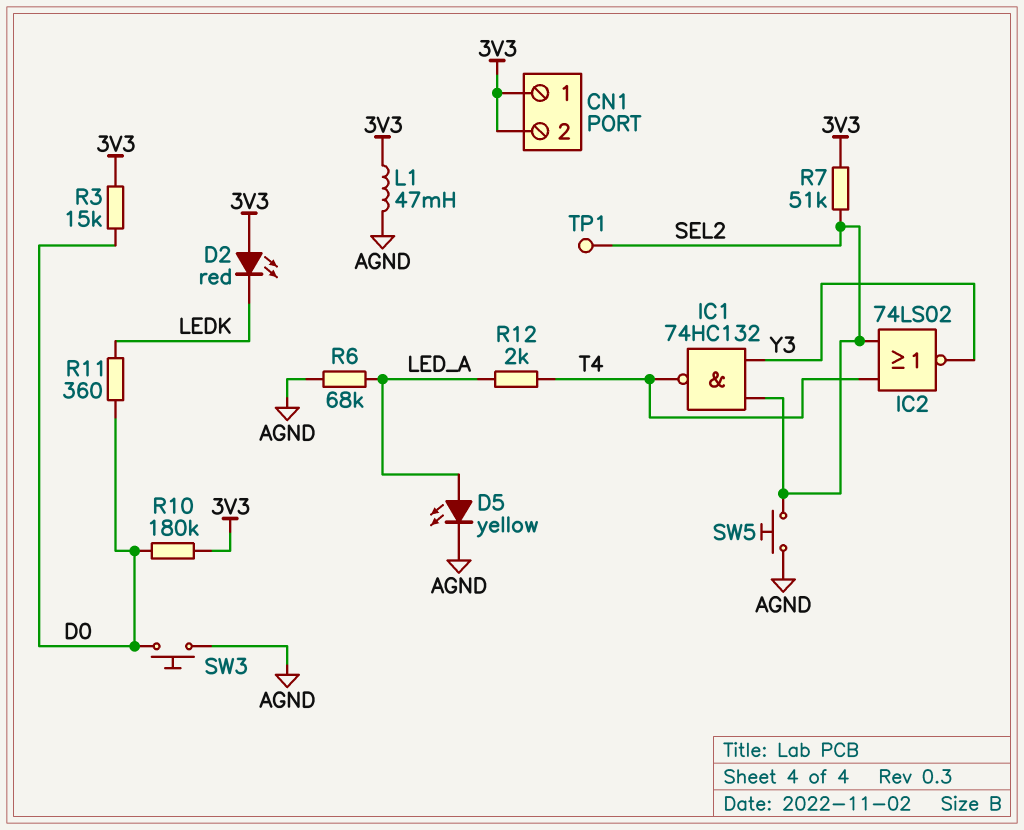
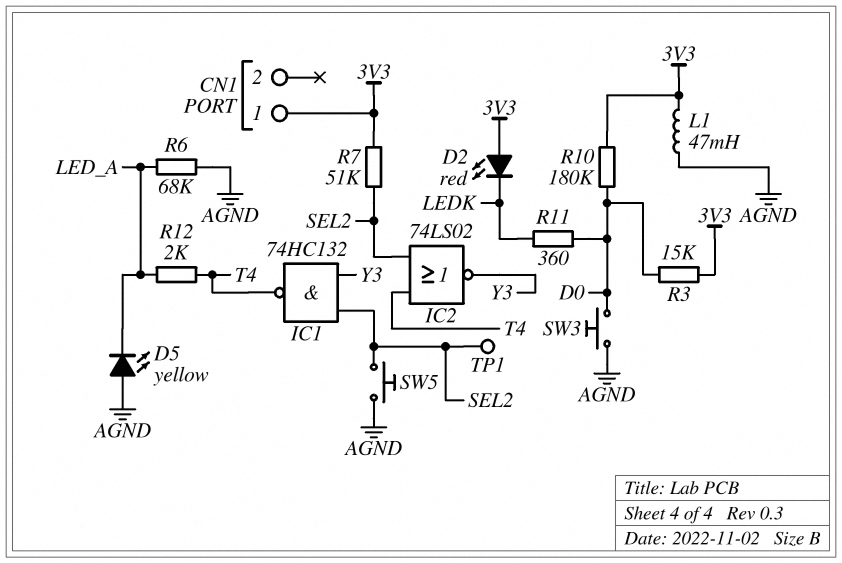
CN1 pin 2: 3V3 -> none
D5: LED yellow (A LED_A, K AGND) -> LED yellow (A AGND, K LED_A)

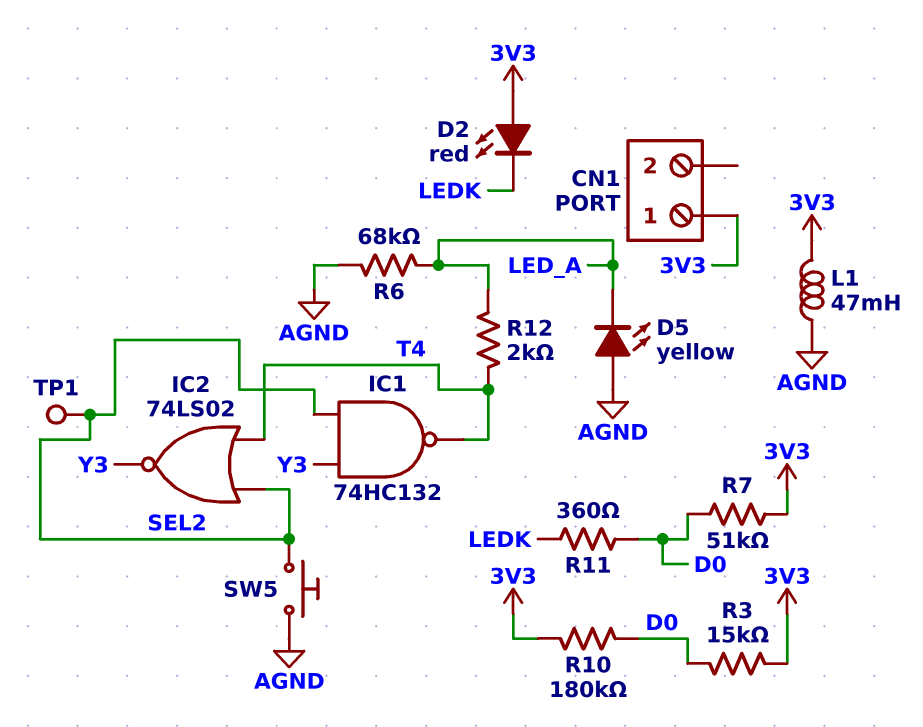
R7: 51k (3V3, SEL2) -> 51k (3V3, D0)
SW3: button (AGND, D0) -> none

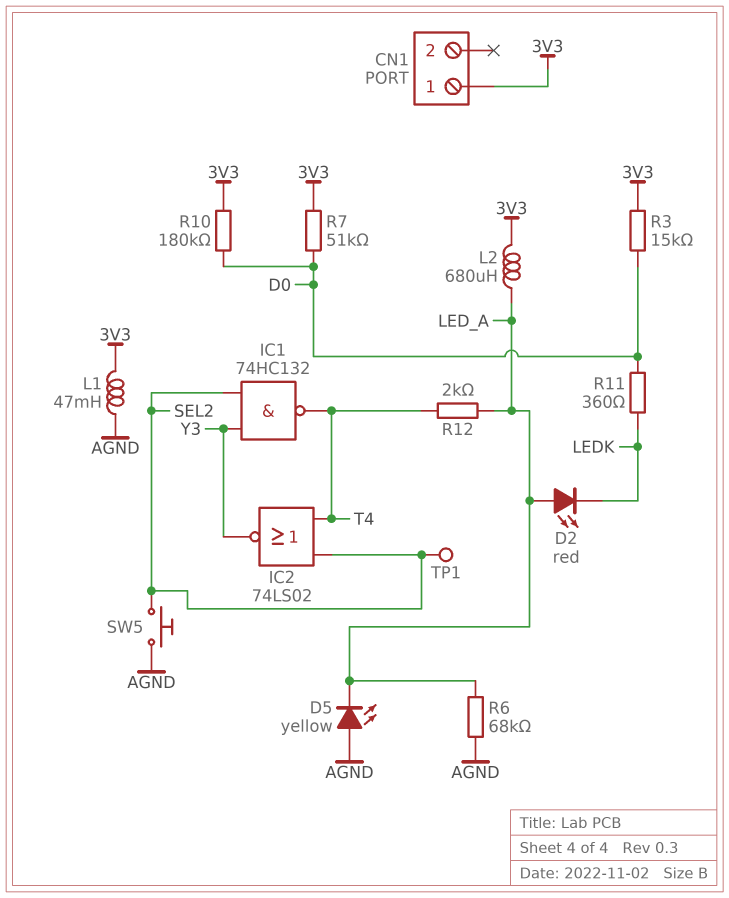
D2: LED red (A 3V3, K LEDK) -> LED red (A LED_A, K LEDK)
L2: none -> 680uH (3V3, LED_A)

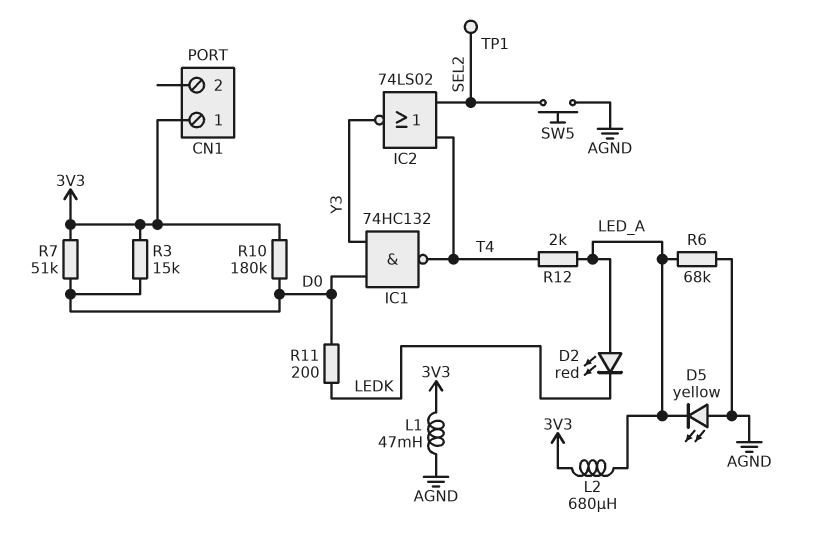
IC1: NAND 74HC132 (in SEL2, in Y3, out T4) -> NAND 74HC132 (in D0, in Y3, out T4)
R11: 360 (D0, LEDK) -> 200 (D0, LEDK)

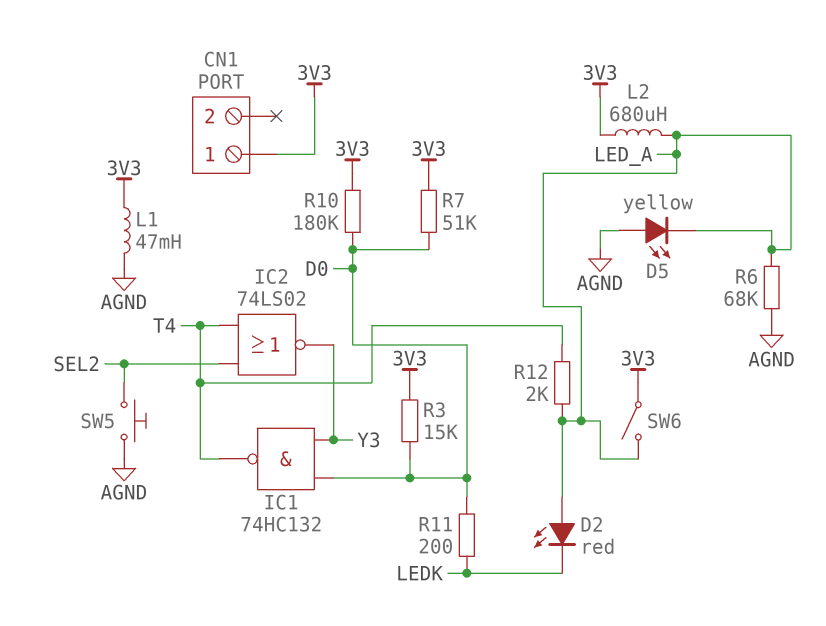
SW6: none -> switch (3V3, LED_A)
TP1: test point (SEL2) -> none

